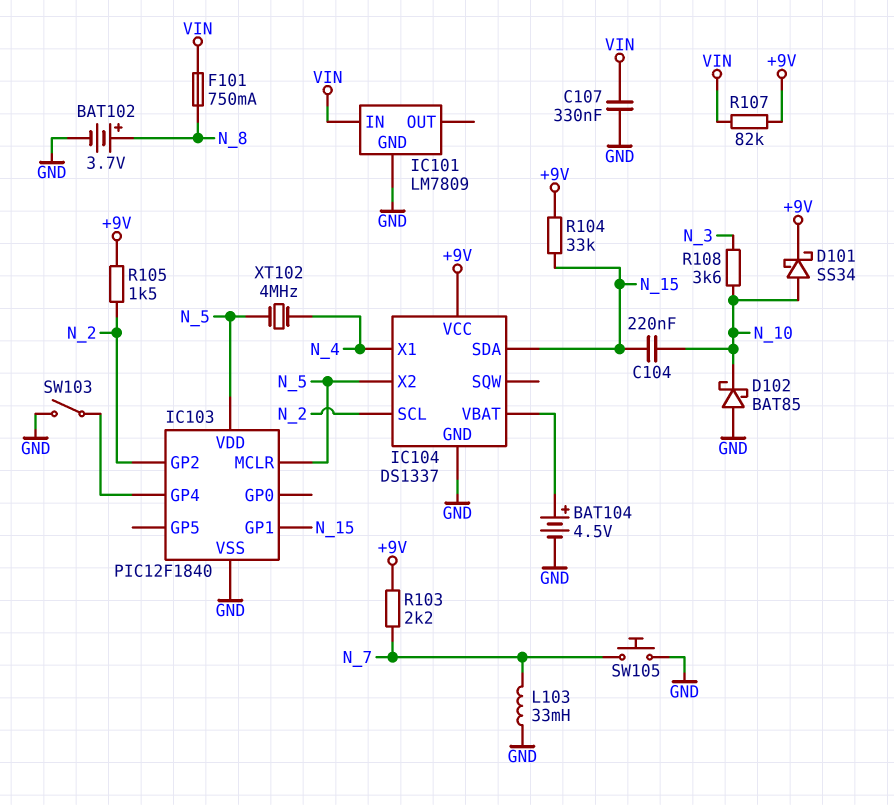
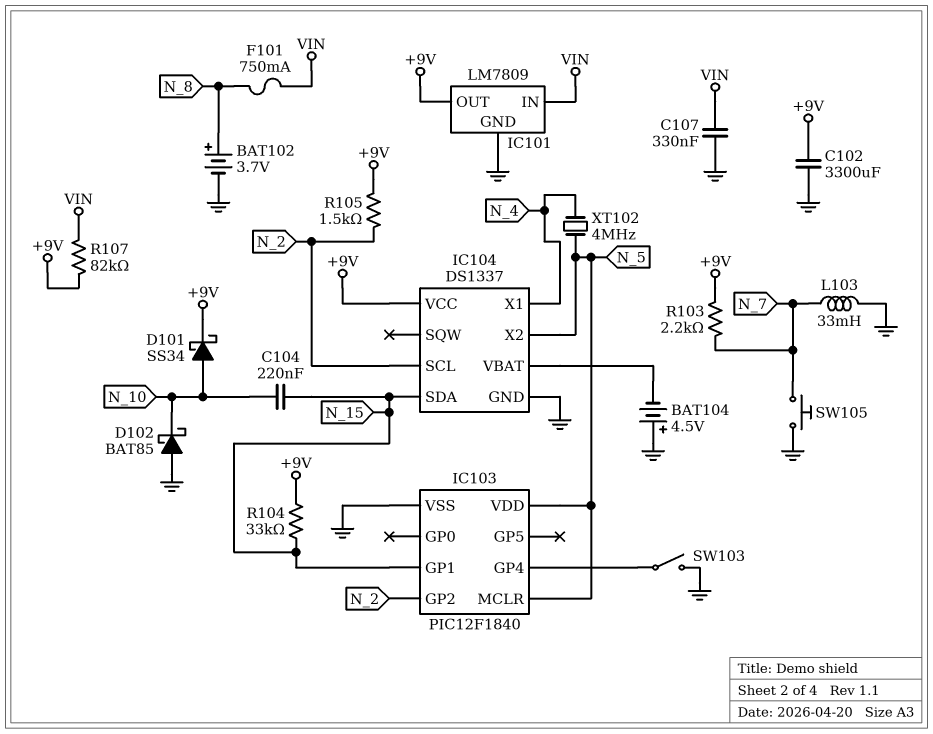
BAT104: 4.5V (plus IC104/VBAT, minus GND) -> 4.5V (plus GND, minus IC104/VBAT)
C102: none -> 3300uF (+9V, GND)
IC101 pin OUT: none -> +9V
R108: 3.6k (N_3, N_10) -> none

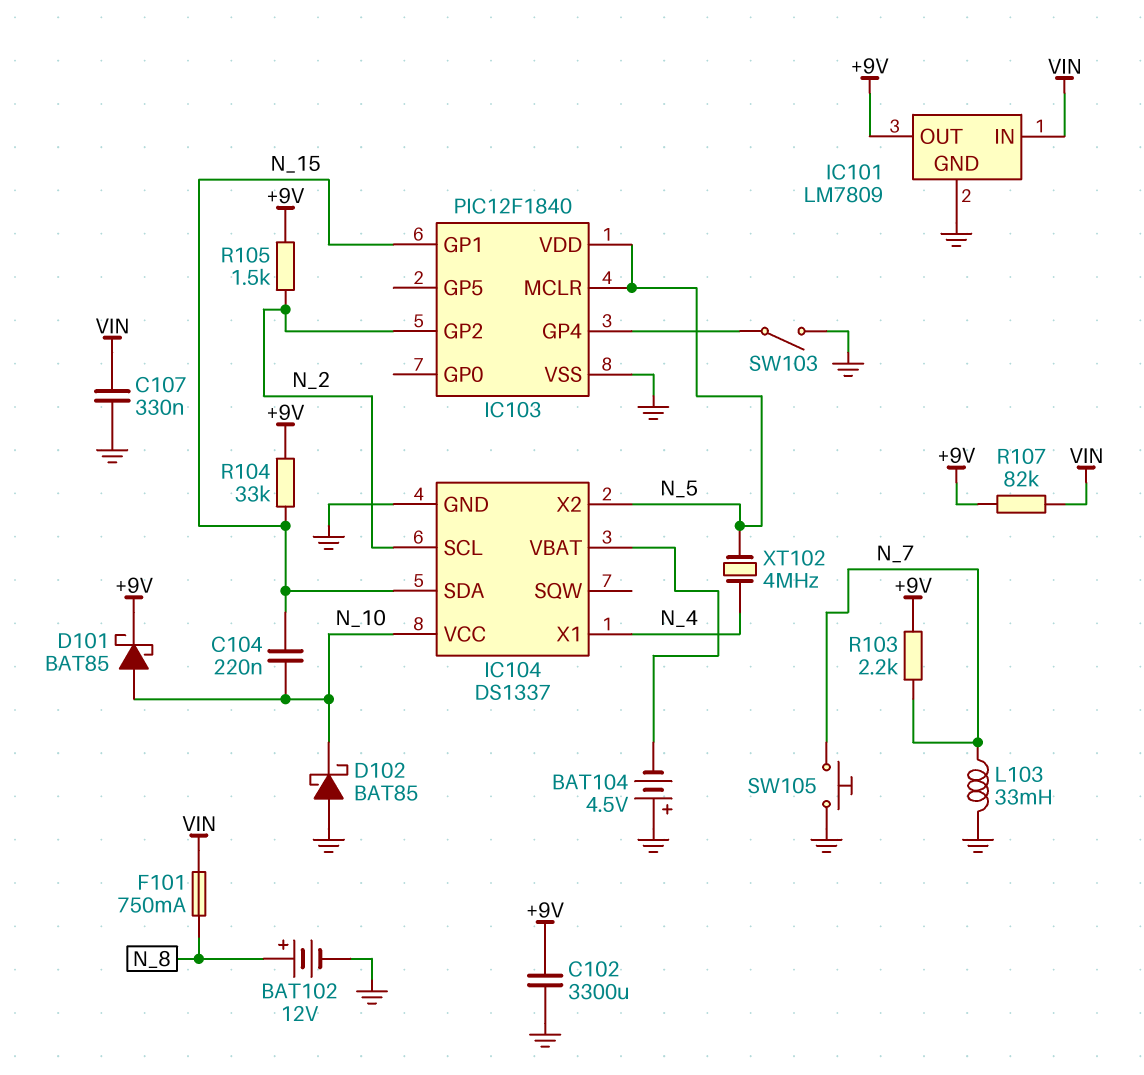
BAT102: 3.7V (plus N_8, minus GND) -> 12V (plus N_8, minus GND)
D101: schottky SS34 (A N_10, K +9V) -> schottky BAT85 (A N_10, K +9V)
IC104 pin VCC: +9V -> N_10

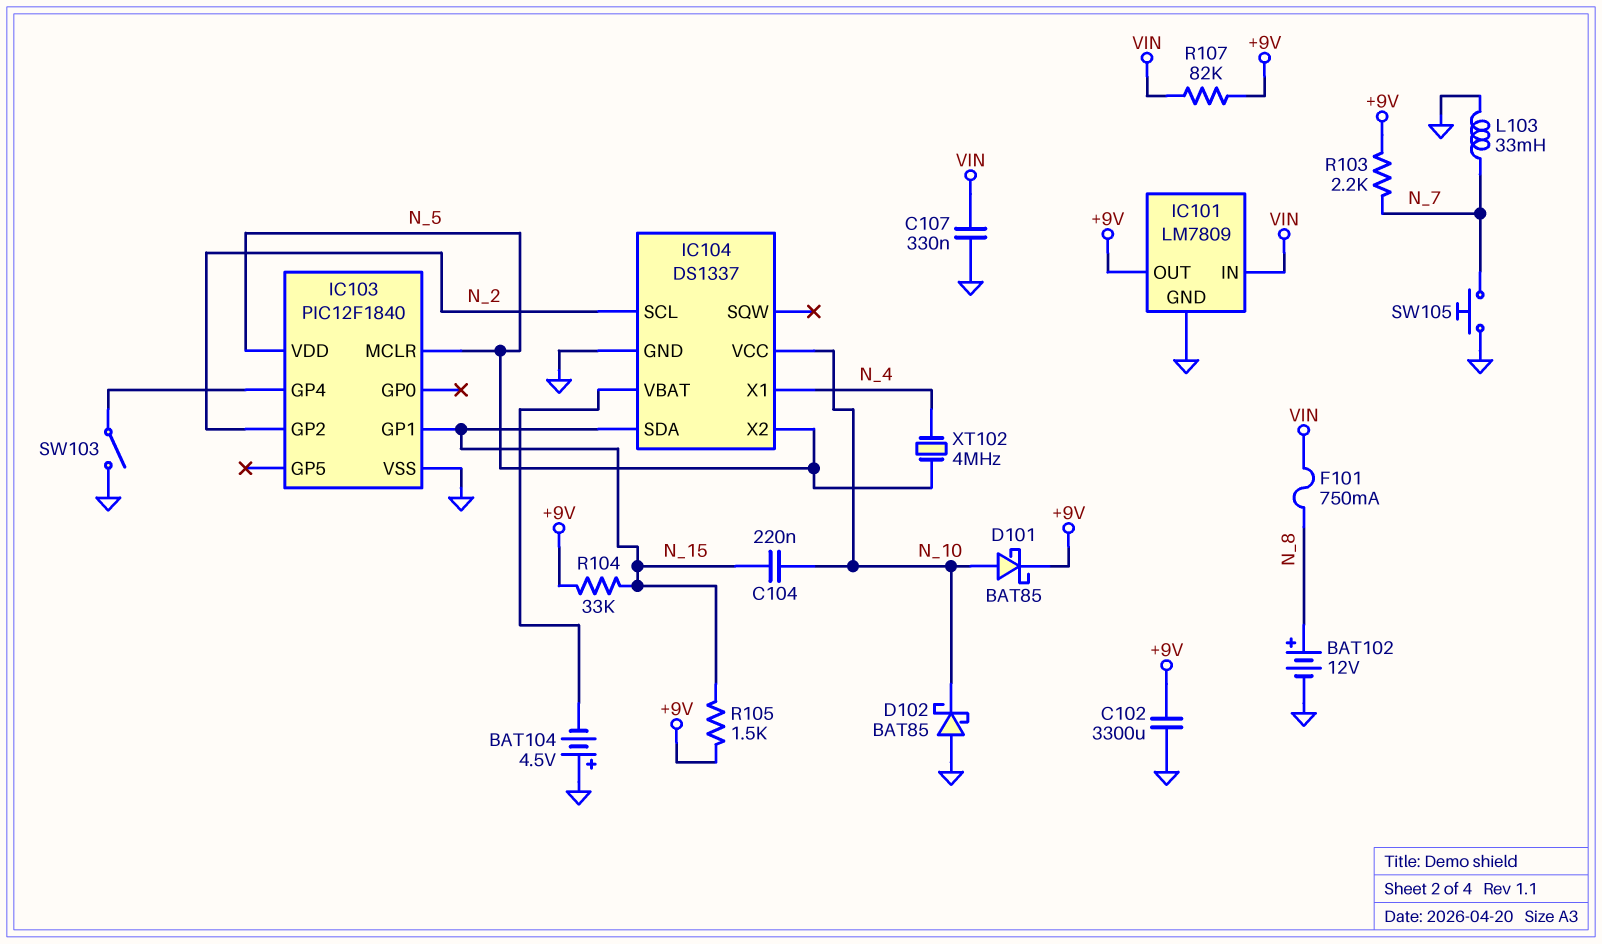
R105: 1.5k (+9V, N_2) -> 1.5k (+9V, N_15)

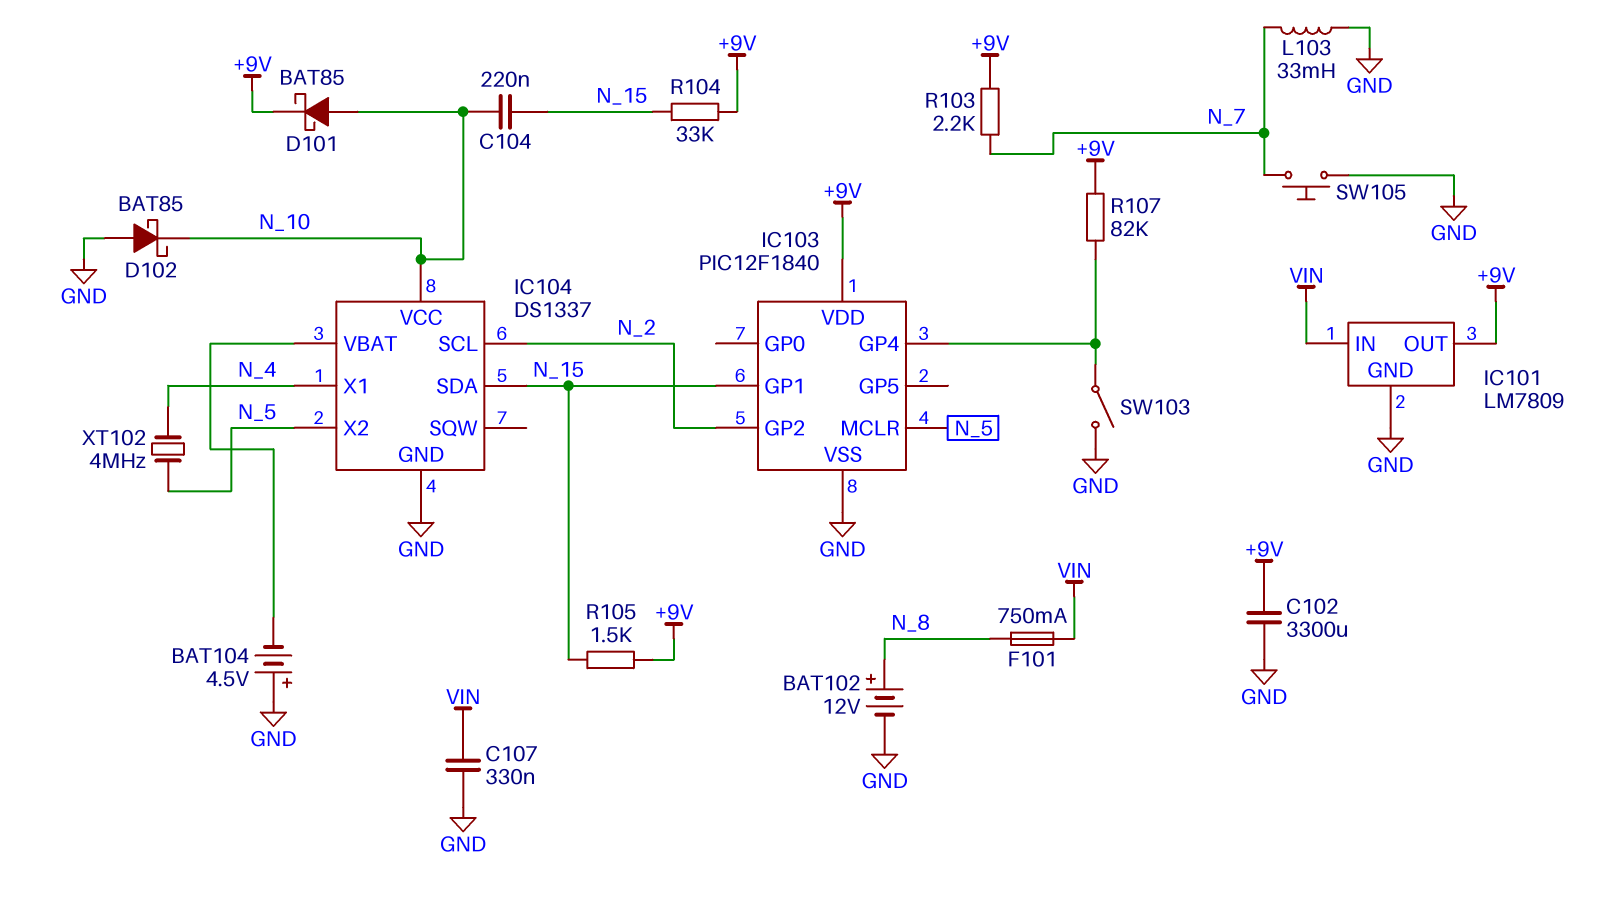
IC103 pin VDD: N_5 -> +9V
R107: 82k (+9V, VIN) -> 82k (+9V, IC103/GP4)

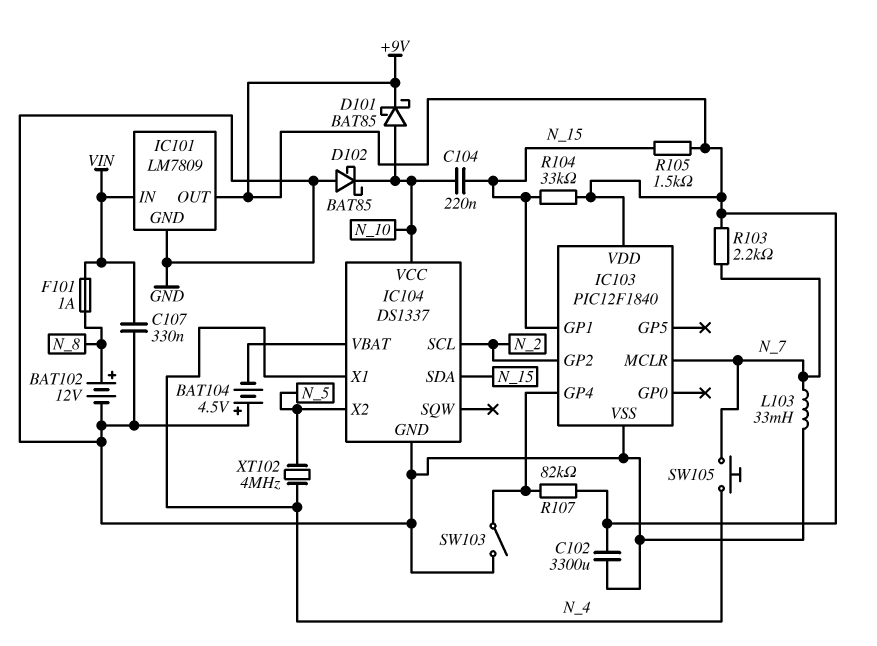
F101: 750mA (N_8, VIN) -> 1A (N_8, VIN)
IC103 pin MCLR: N_5 -> N_7
SW105: button (GND, N_7) -> button (N_4, N_7)

